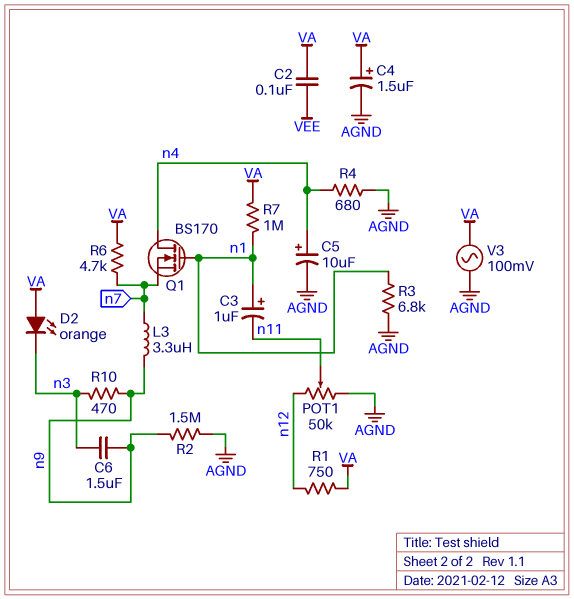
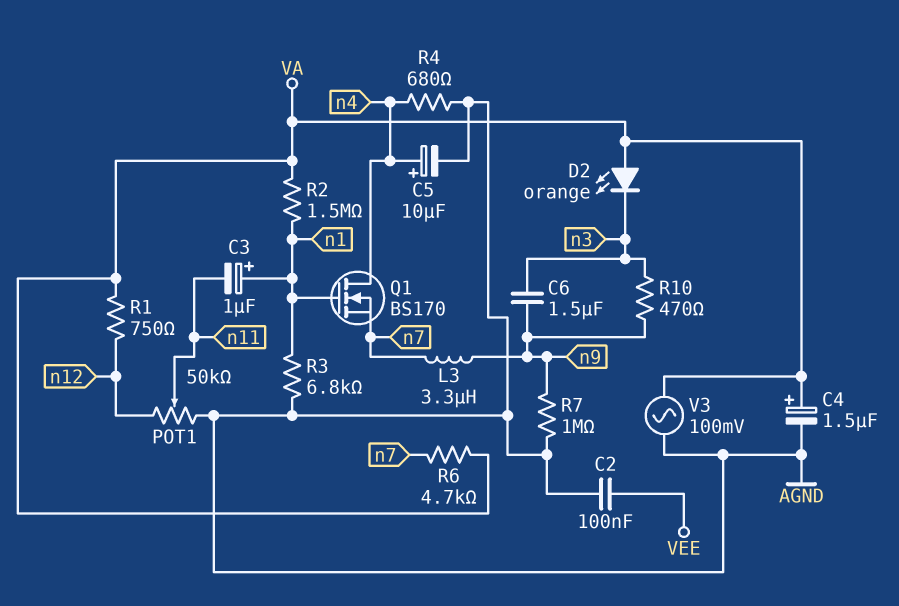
C2: 100nF (VA, VEE) -> 100nF (AGND, VEE)
R2: 1.5M (AGND, n9) -> 1.5M (VA, n1)
R7: 1M (VA, n1) -> 1M (AGND, n9)

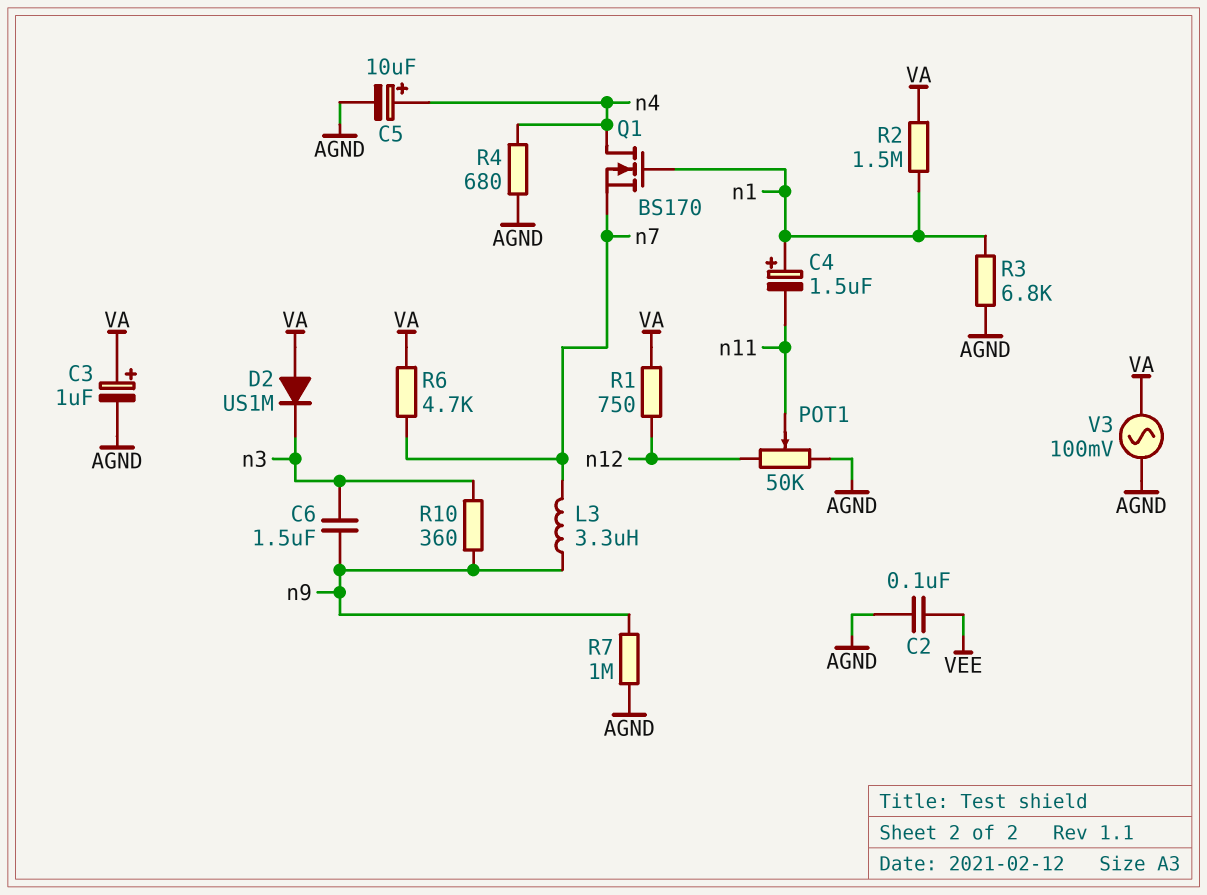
C3: 1uF (plus n1, minus n11) -> 1uF (plus VA, minus AGND)
C4: 1.5uF (plus VA, minus AGND) -> 1.5uF (plus n1, minus n11)
D2: LED orange (A VA, K n3) -> diode US1M (A VA, K n3)
R10: 470 (n3, n9) -> 360 (n3, n9)

